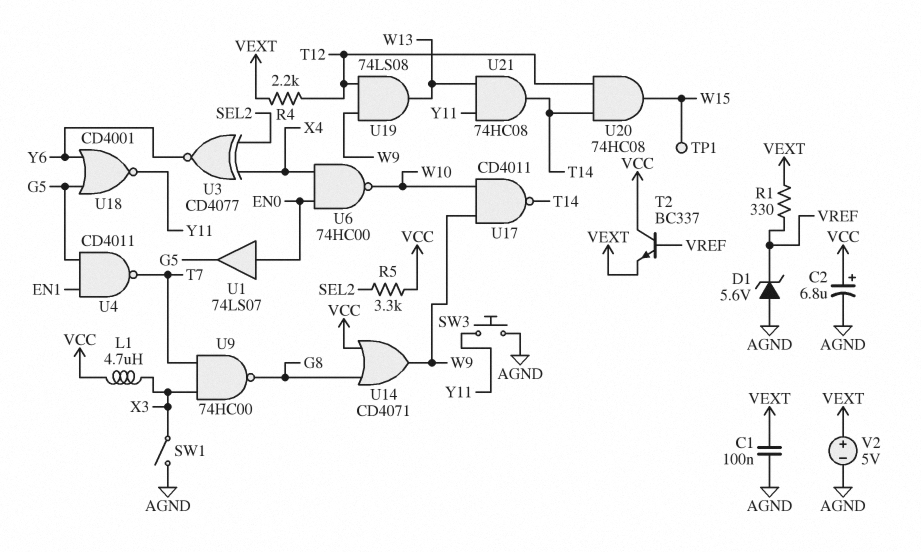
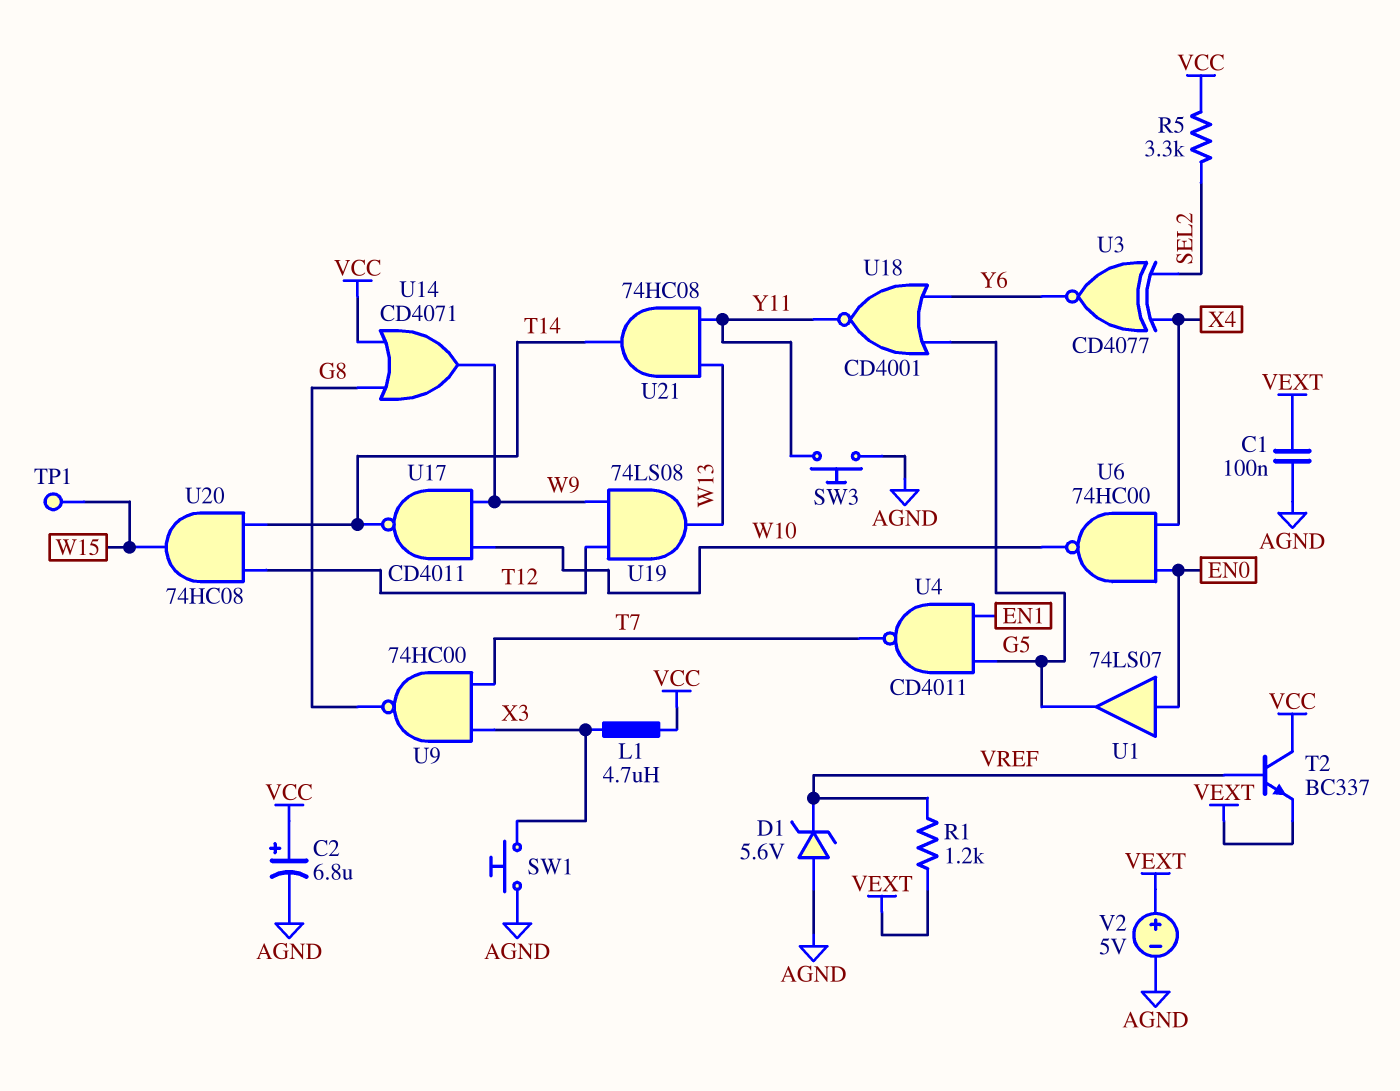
R1: 330 (VEXT, VREF) -> 1.2k (VEXT, VREF)
R4: 2.2k (T12, VEXT) -> none
SW1: switch (AGND, X3) -> button (AGND, X3)

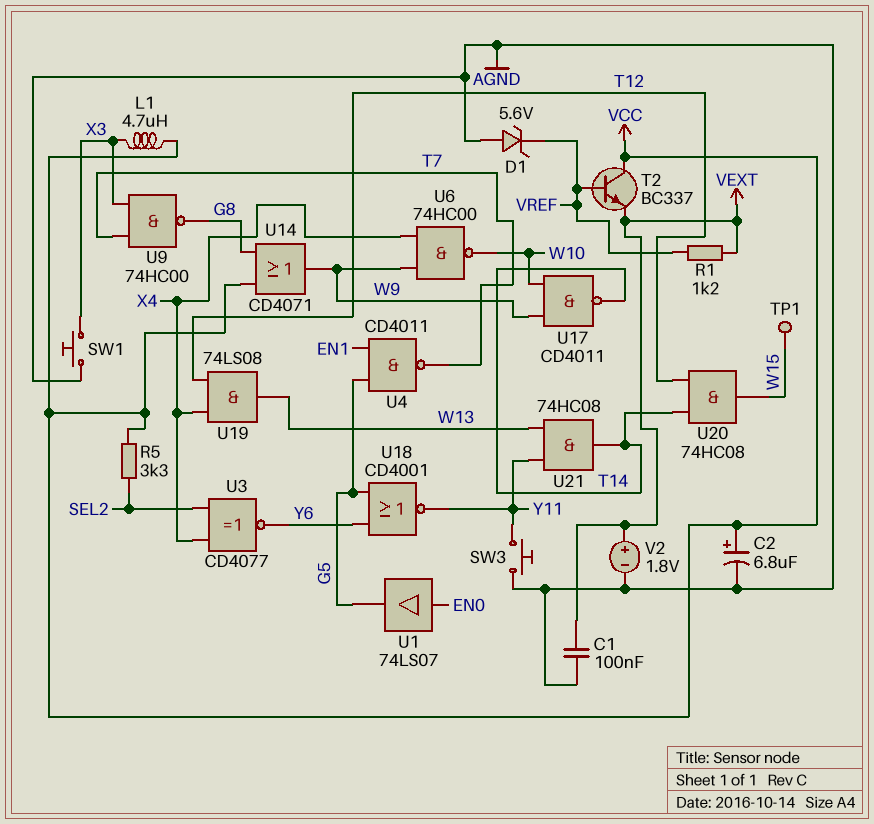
U6: NAND 74HC00 (in EN0, in X4, out W10) -> NAND 74HC00 (in W9, in X4, out W10)
U19: AND 74LS08 (in T12, in W9, out W13) -> AND 74LS08 (in T12, in X4, out W13)
V2: 5V (plus VEXT, minus AGND) -> 1.8V (plus VEXT, minus AGND)

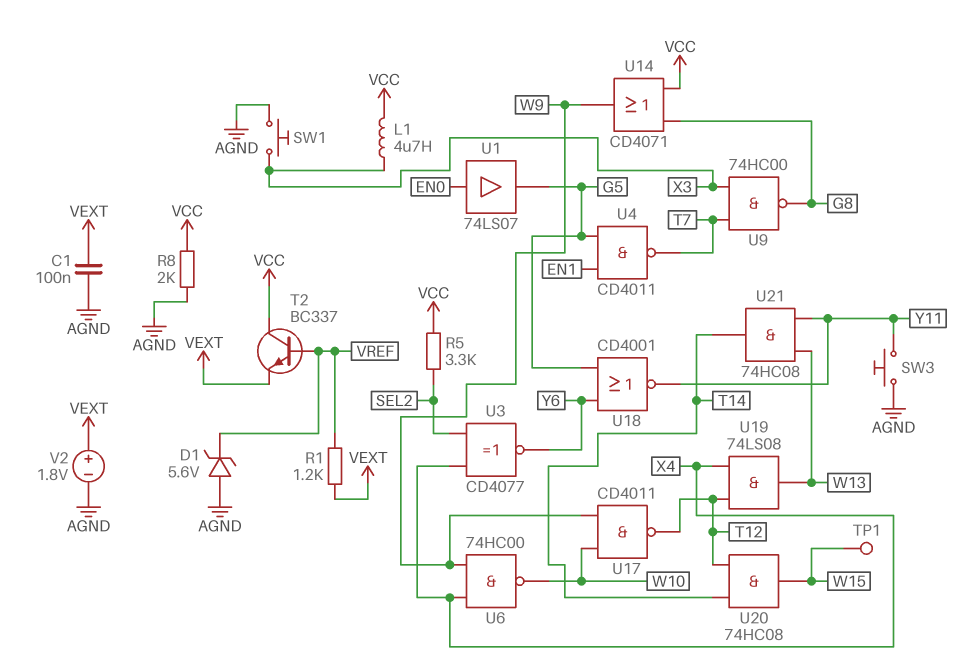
C2: 6.8uF (plus VCC, minus AGND) -> none
R8: none -> 2k (AGND, VCC)
U17: NAND CD4011 (in W9, in W10, out T14) -> NAND CD4011 (in W9, in W10, out T12)

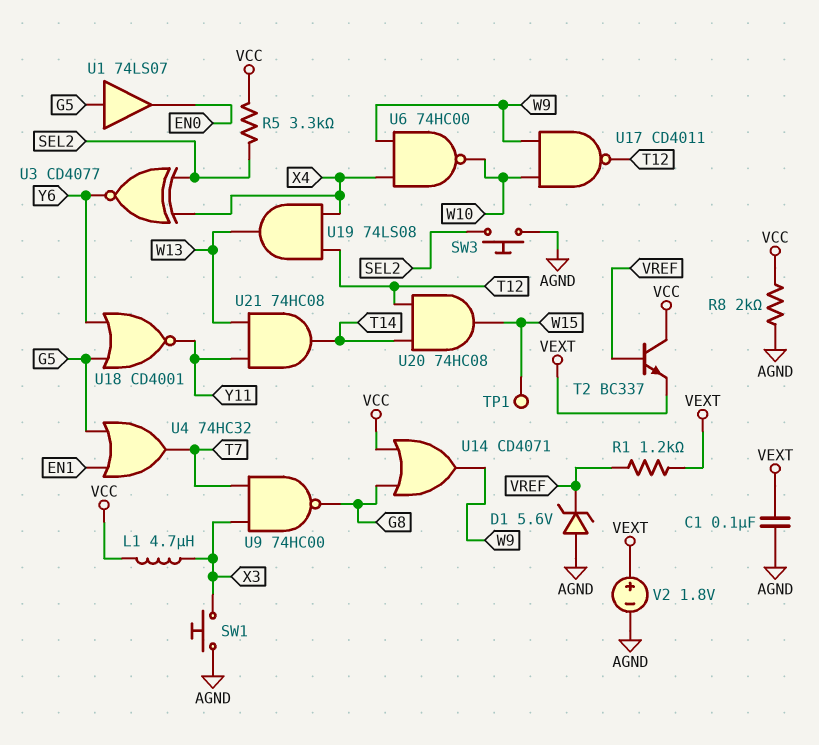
SW3: button (AGND, Y11) -> button (AGND, SEL2)
U1: buffer 74LS07 (in EN0, out G5) -> buffer 74LS07 (in G5, out EN0)
U4: NAND CD4011 (in EN1, in G5, out T7) -> OR 74HC32 (in EN1, in G5, out T7)

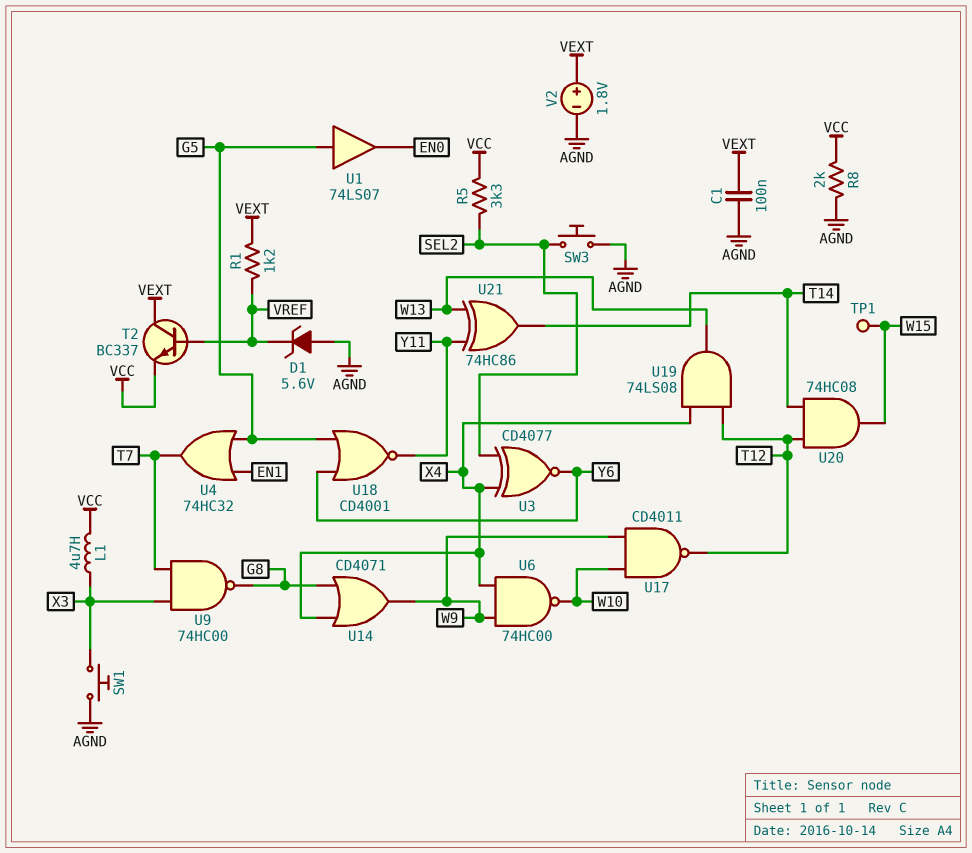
T2: NPN BC337 (B VREF, C VCC, E VEXT) -> NPN BC337 (B VREF, C VEXT, E VCC)
U14: OR CD4071 (in G8, in VCC, out W9) -> OR CD4071 (in G8, in X4, out W9)
U21: AND 74HC08 (in W13, in Y11, out T14) -> XOR 74HC86 (in W13, in Y11, out T14)

